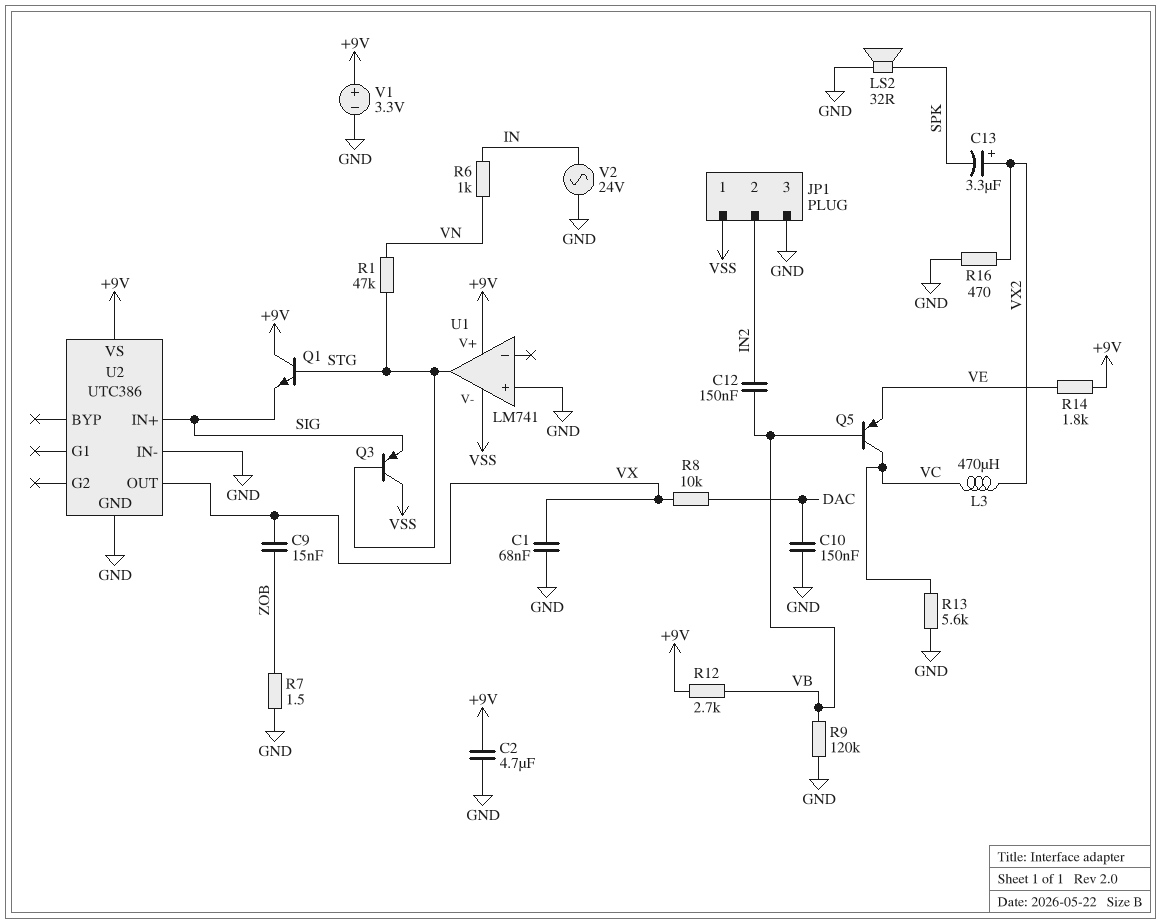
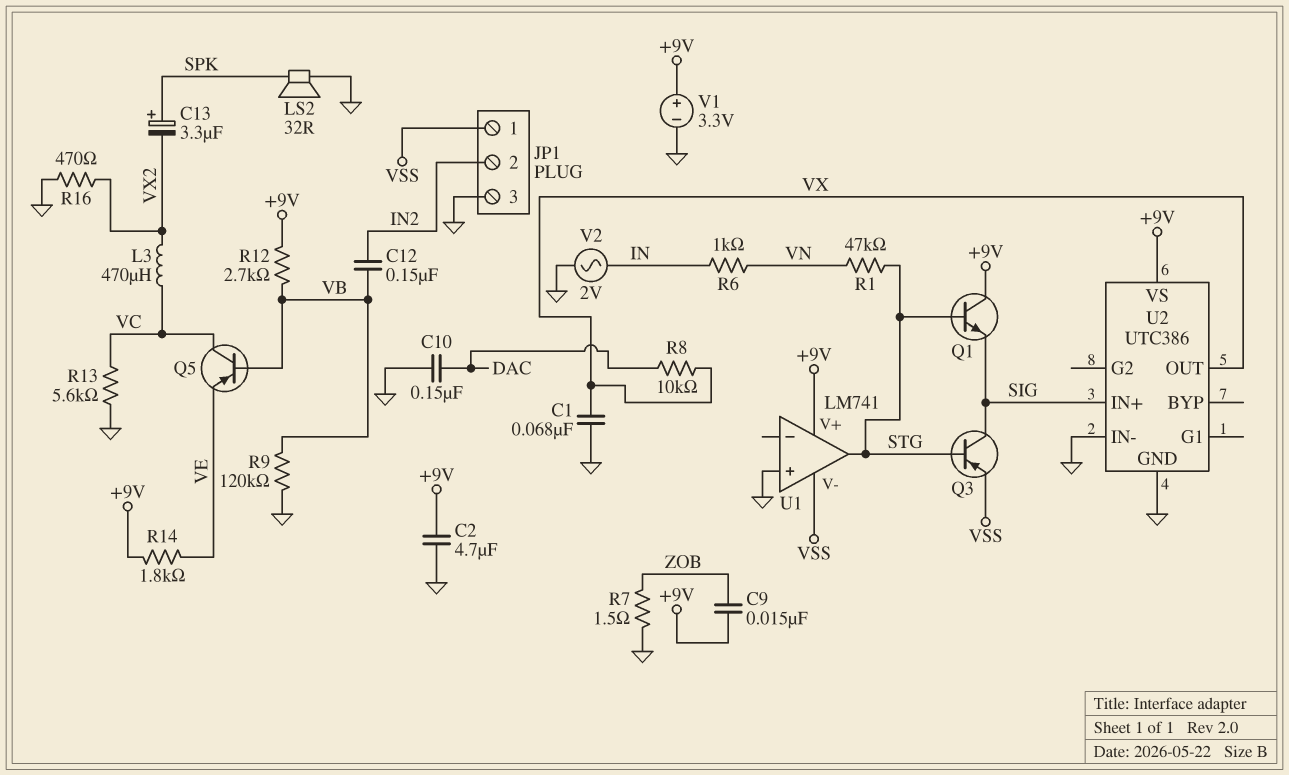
C9: 15nF (VX, ZOB) -> 15nF (+9V, ZOB)
C13: 3.3uF (plus VX2, minus SPK) -> 3.3uF (plus SPK, minus VX2)
Q3: PNP (B STG, C VSS, E SIG) -> PNP (B STG, C SIG, E VSS)
V2: AC 24V (GND, IN) -> AC 2V (GND, IN)

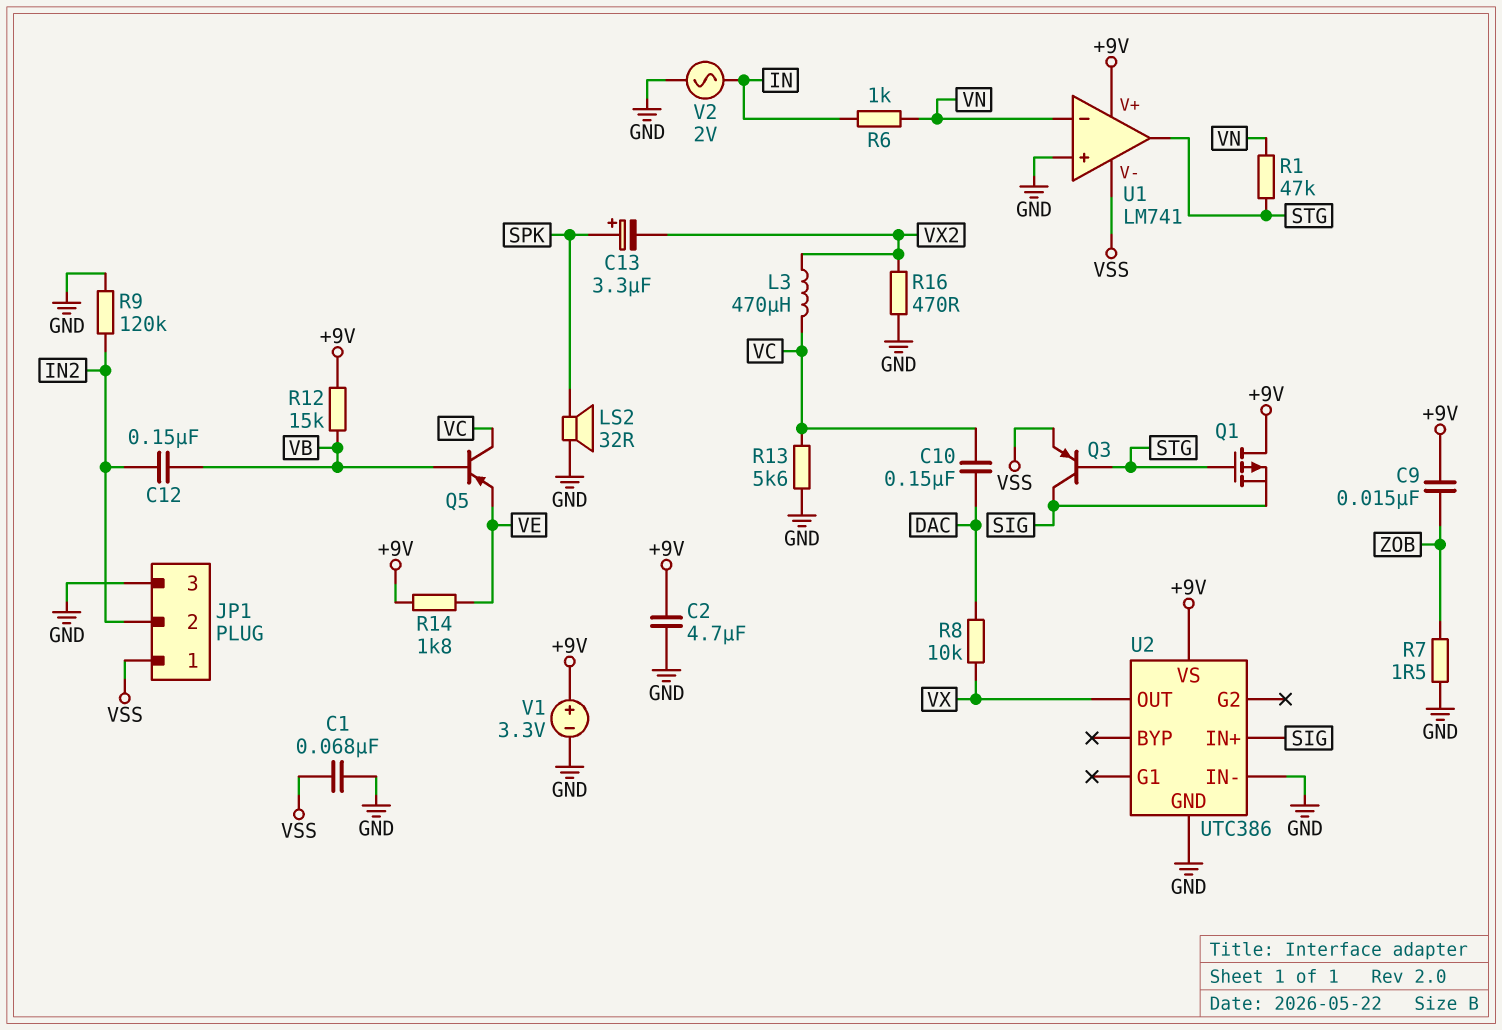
C1: 68nF (GND, VX) -> 68nF (GND, VSS)
C10: 150nF (DAC, GND) -> 150nF (DAC, VC)
Q1: NPN (B STG, C +9V, E SIG) -> PMOS (G STG, D +9V, S SIG)
R9: 120k (GND, VB) -> 120k (GND, IN2)
R12: 2.7k (+9V, VB) -> 15k (+9V, VB)
U1 pin in-: none -> VN

